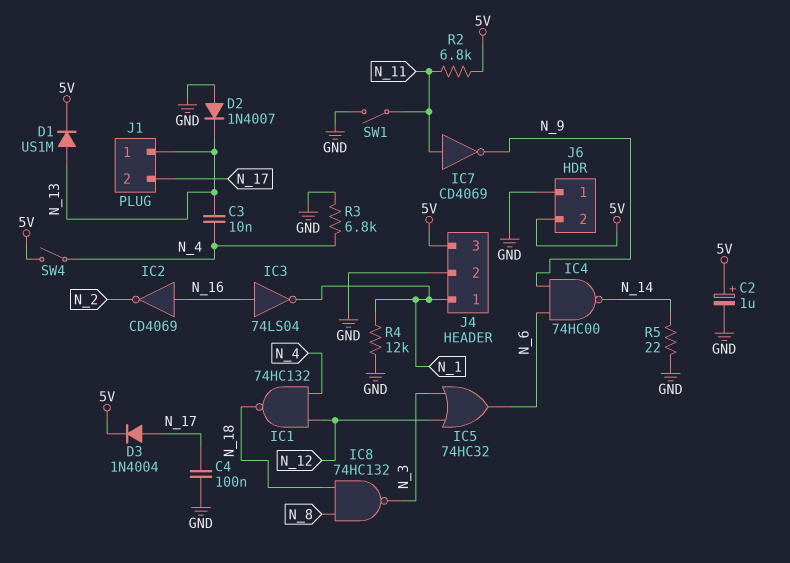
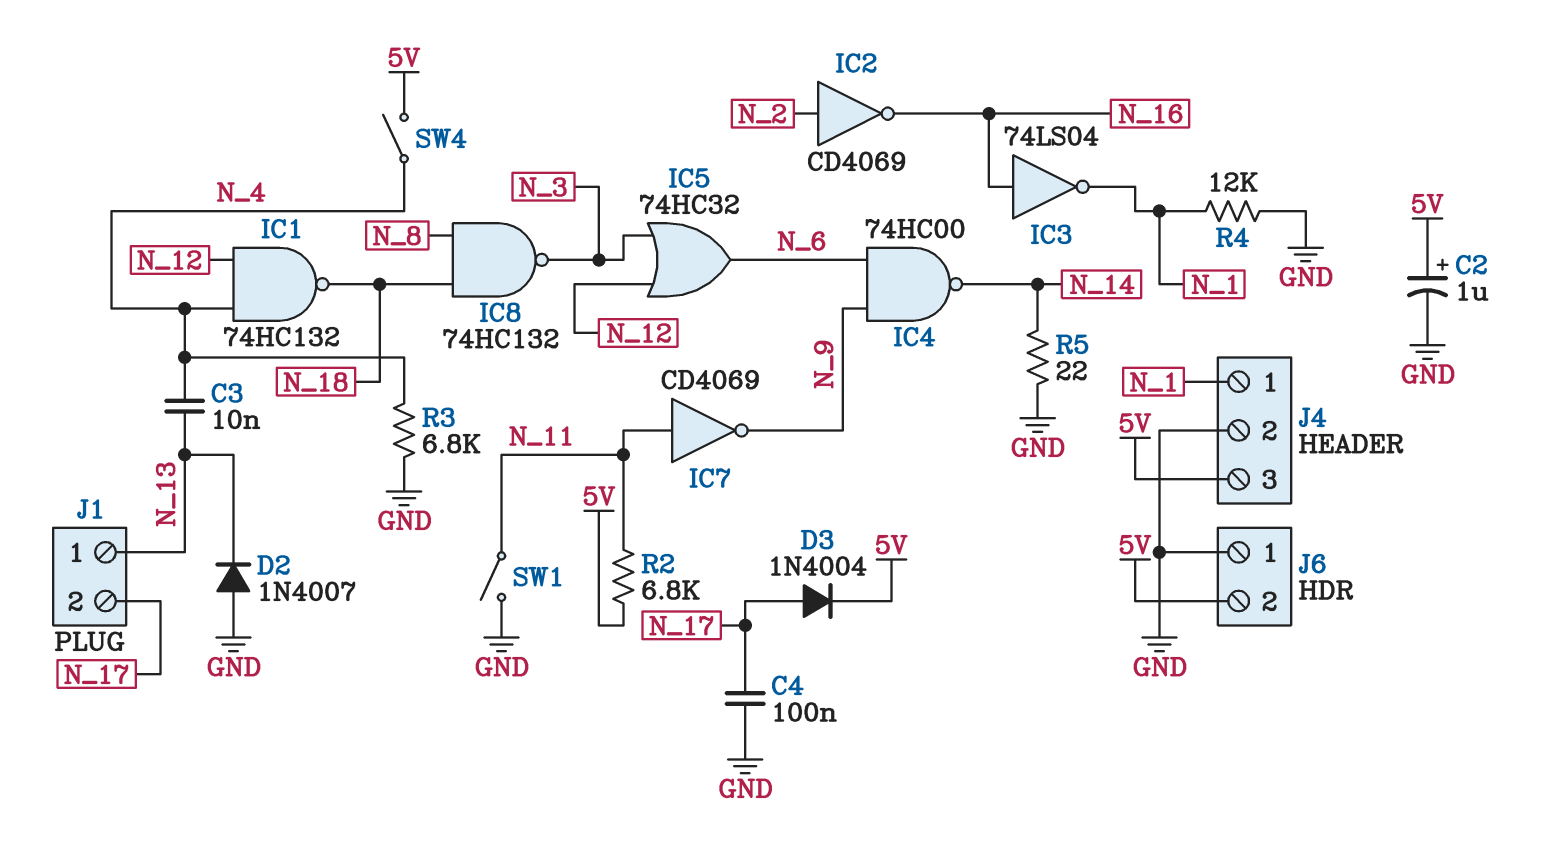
D1: diode US1M (A N_13, K 5V) -> none
IC2: NOT CD4069 (in N_16, out N_2) -> NOT CD4069 (in N_2, out N_16)

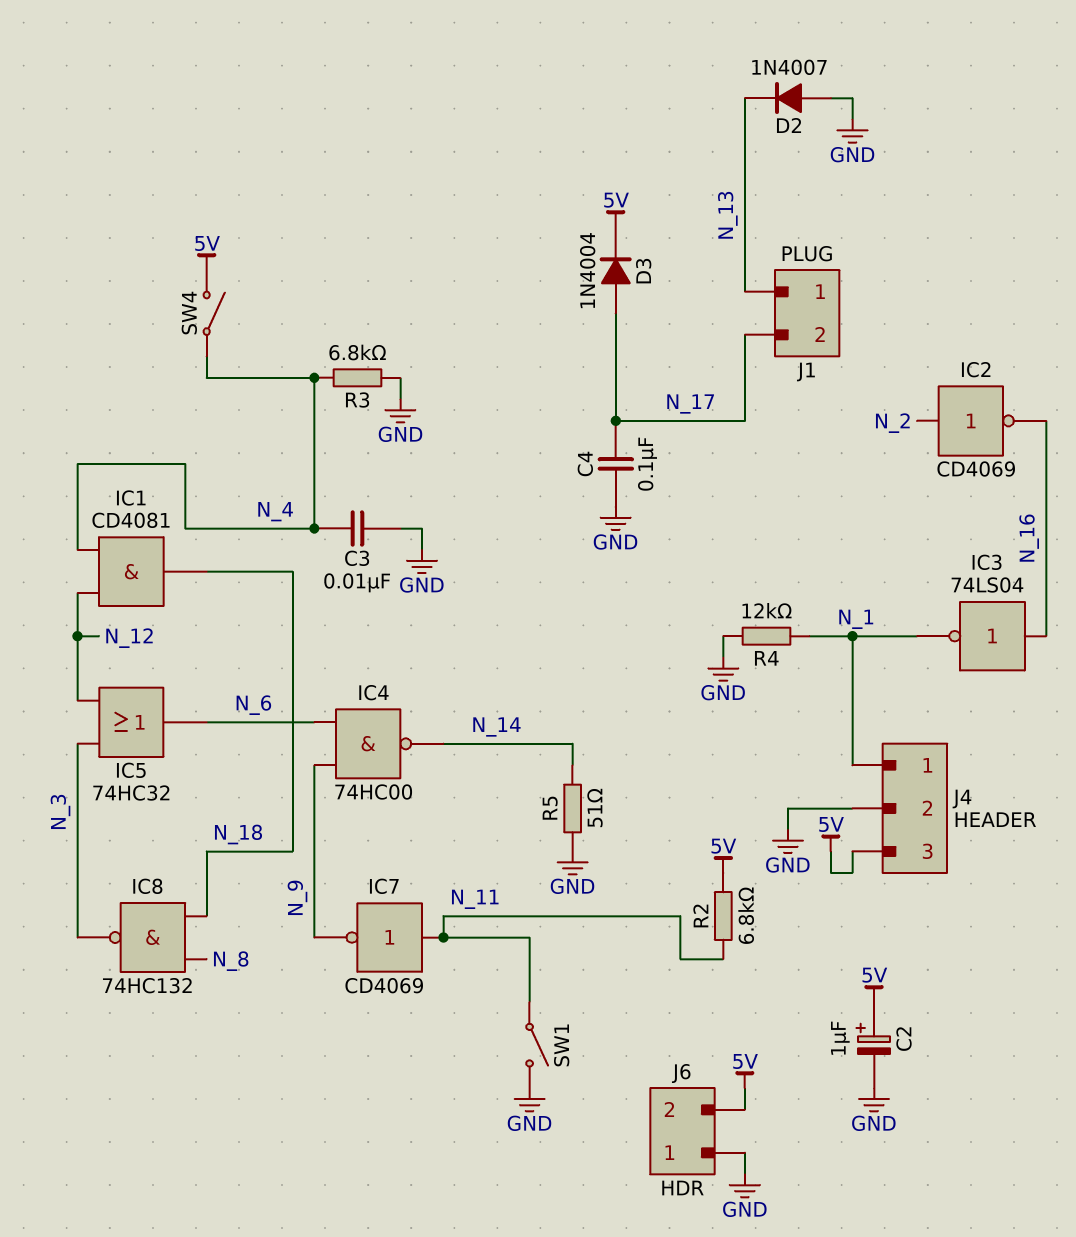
C3: 10nF (N_4, N_13) -> 10nF (GND, N_4)
IC1: NAND 74HC132 (in N_4, in N_12, out N_18) -> AND CD4081 (in N_4, in N_12, out N_18)
R5: 22 (GND, N_14) -> 51 (GND, N_14)

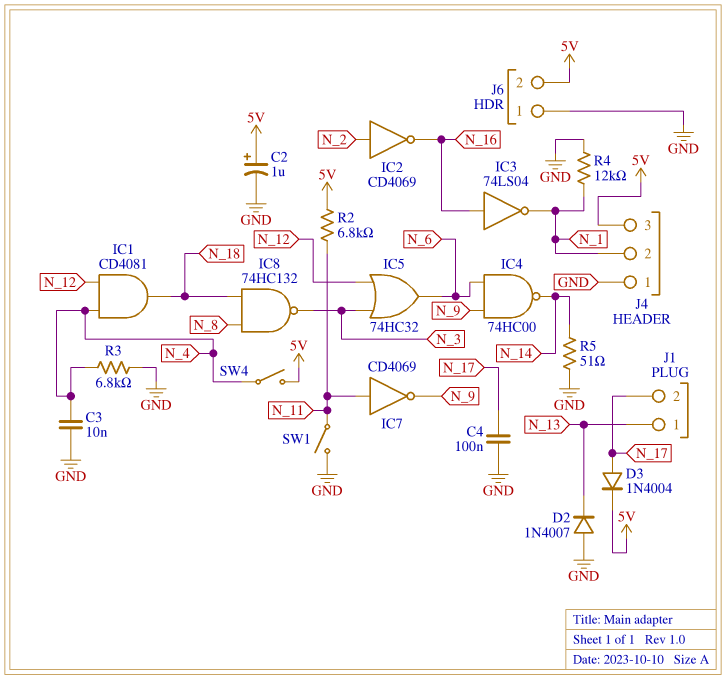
J4 pin 1: N_1 -> GND
J4 pin 2: GND -> N_1

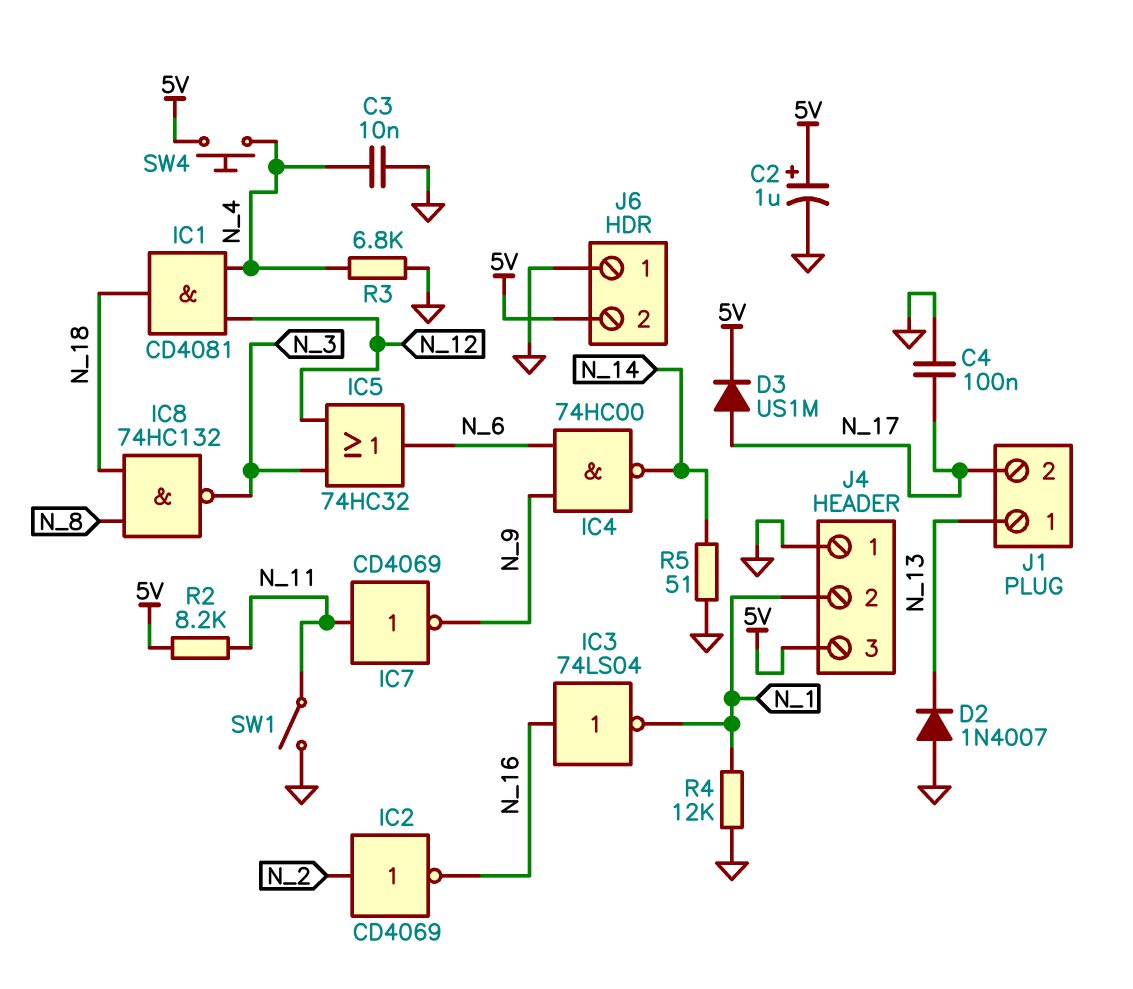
D3: diode 1N4004 (A N_17, K 5V) -> diode US1M (A N_17, K 5V)
R2: 6.8k (5V, N_11) -> 8.2k (5V, N_11)
SW4: switch (5V, N_4) -> button (5V, N_4)

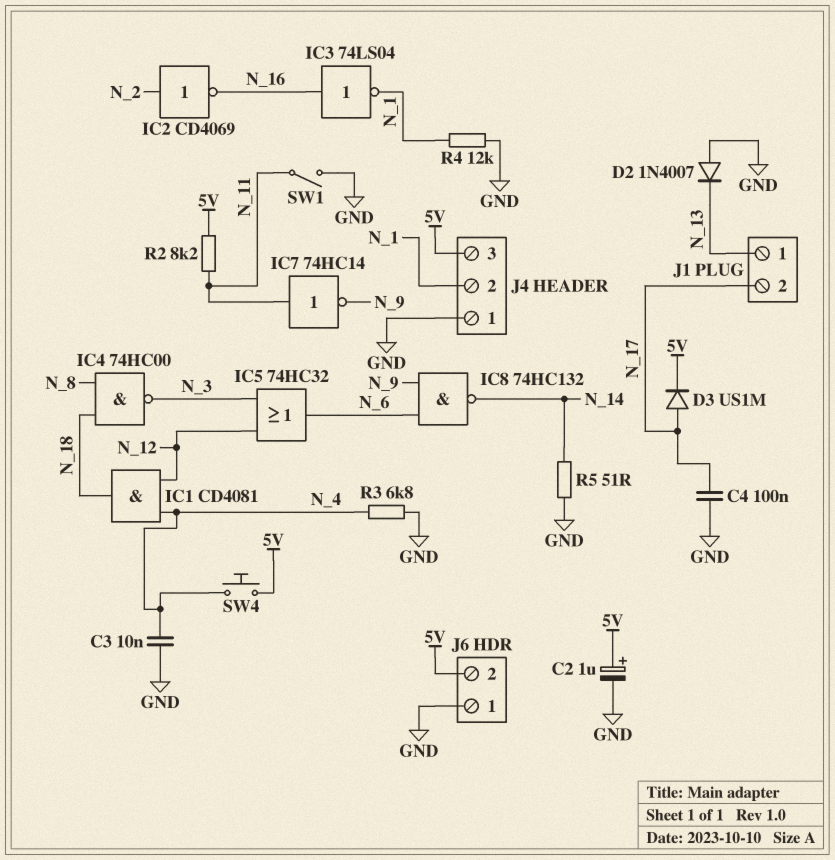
IC4: NAND 74HC00 (in N_6, in N_9, out N_14) -> NAND 74HC00 (in N_8, in N_18, out N_3)
IC7: NOT CD4069 (in N_11, out N_9) -> NOT 74HC14 (in N_11, out N_9)
IC8: NAND 74HC132 (in N_8, in N_18, out N_3) -> NAND 74HC132 (in N_6, in N_9, out N_14)

